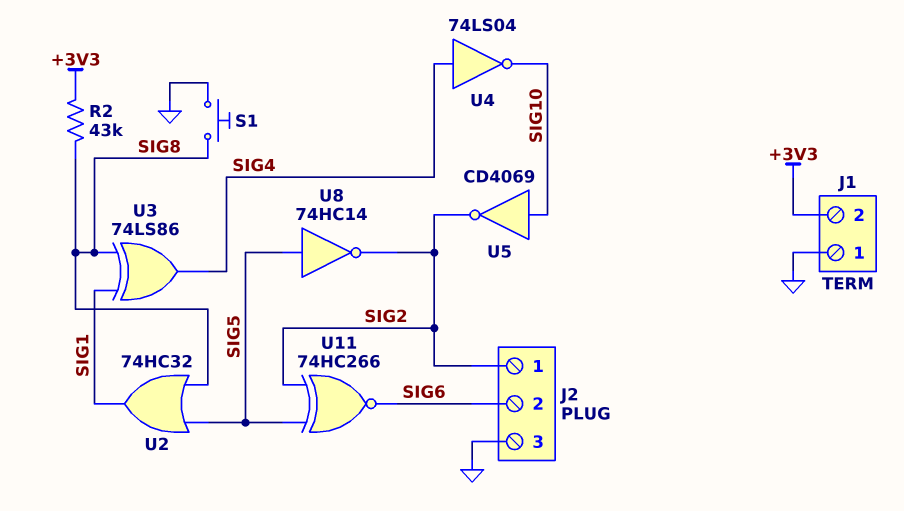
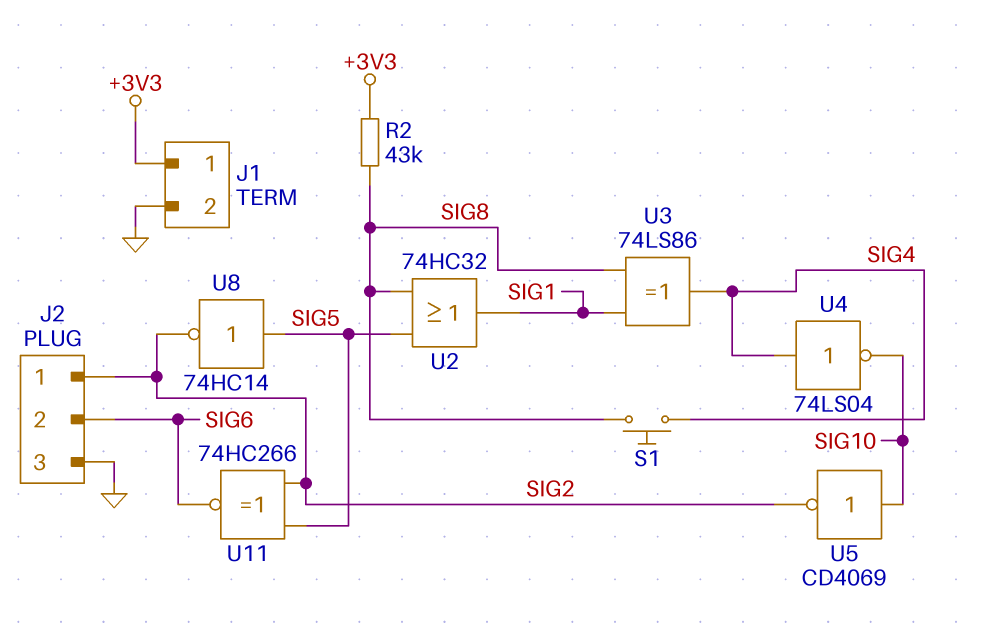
J1 pin 1: GND -> +3V3
J1 pin 2: +3V3 -> GND
S1: button (GND, SIG8) -> button (SIG4, SIG8)

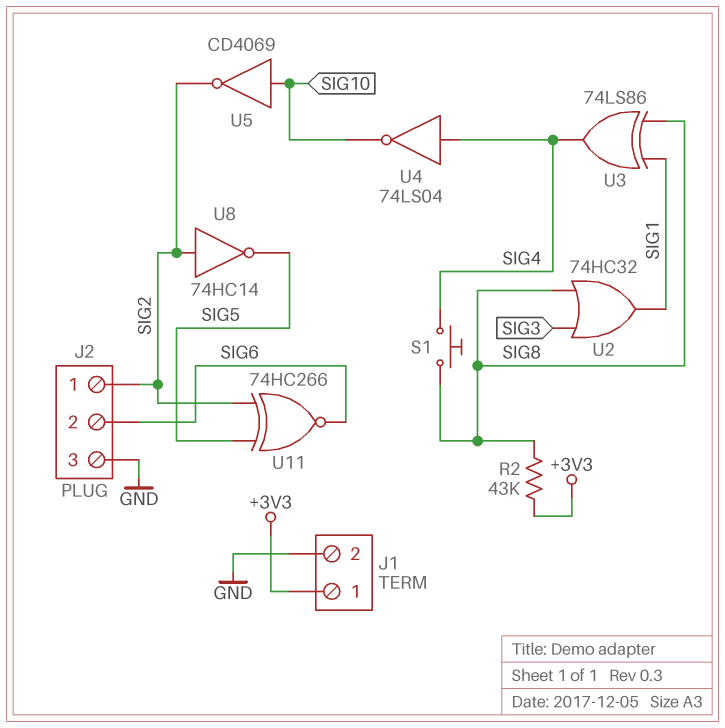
U2: OR 74HC32 (in SIG5, in SIG8, out SIG1) -> OR 74HC32 (in SIG3, in SIG8, out SIG1)
U8: NOT 74HC14 (in SIG5, out SIG2) -> NOT 74HC14 (in SIG2, out SIG5)

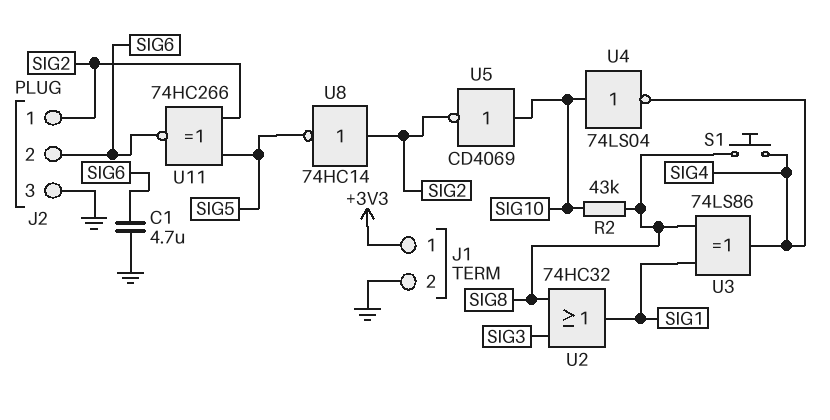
C1: none -> 4.7uF (GND, SIG6)
R2: 43k (+3V3, SIG8) -> 43k (SIG8, SIG10)
U4: NOT 74LS04 (in SIG4, out SIG10) -> NOT 74LS04 (in SIG10, out SIG4)

